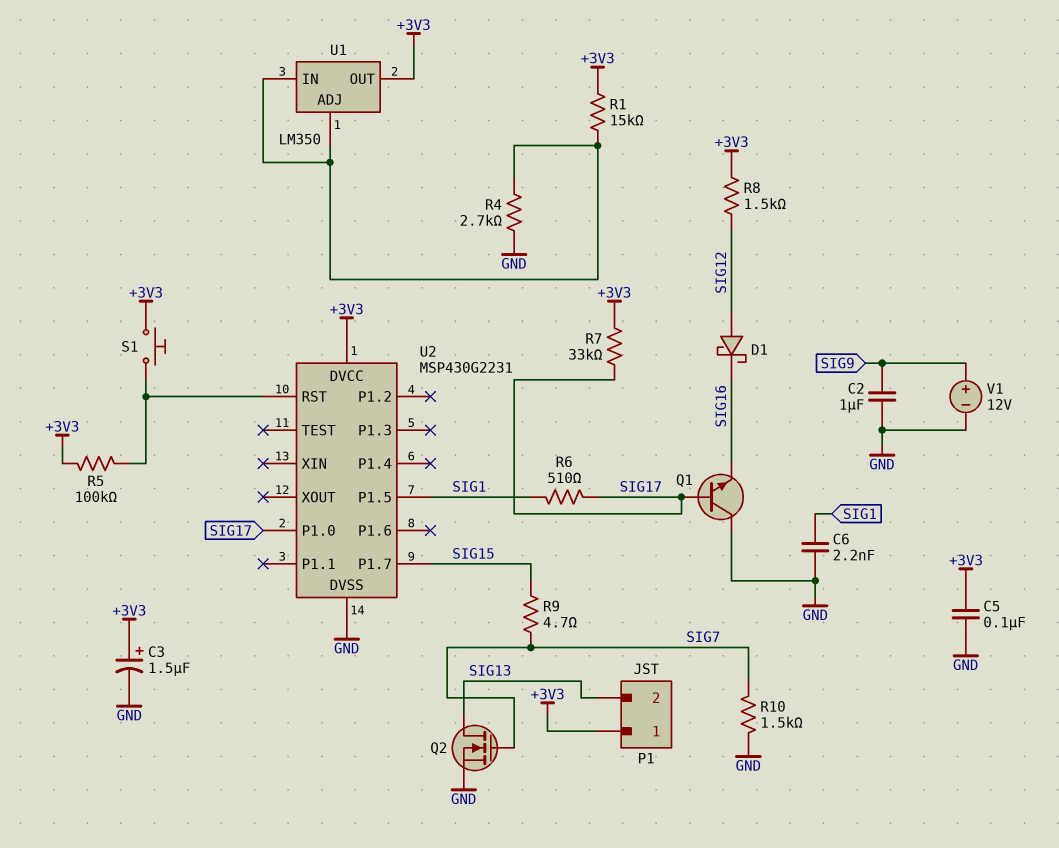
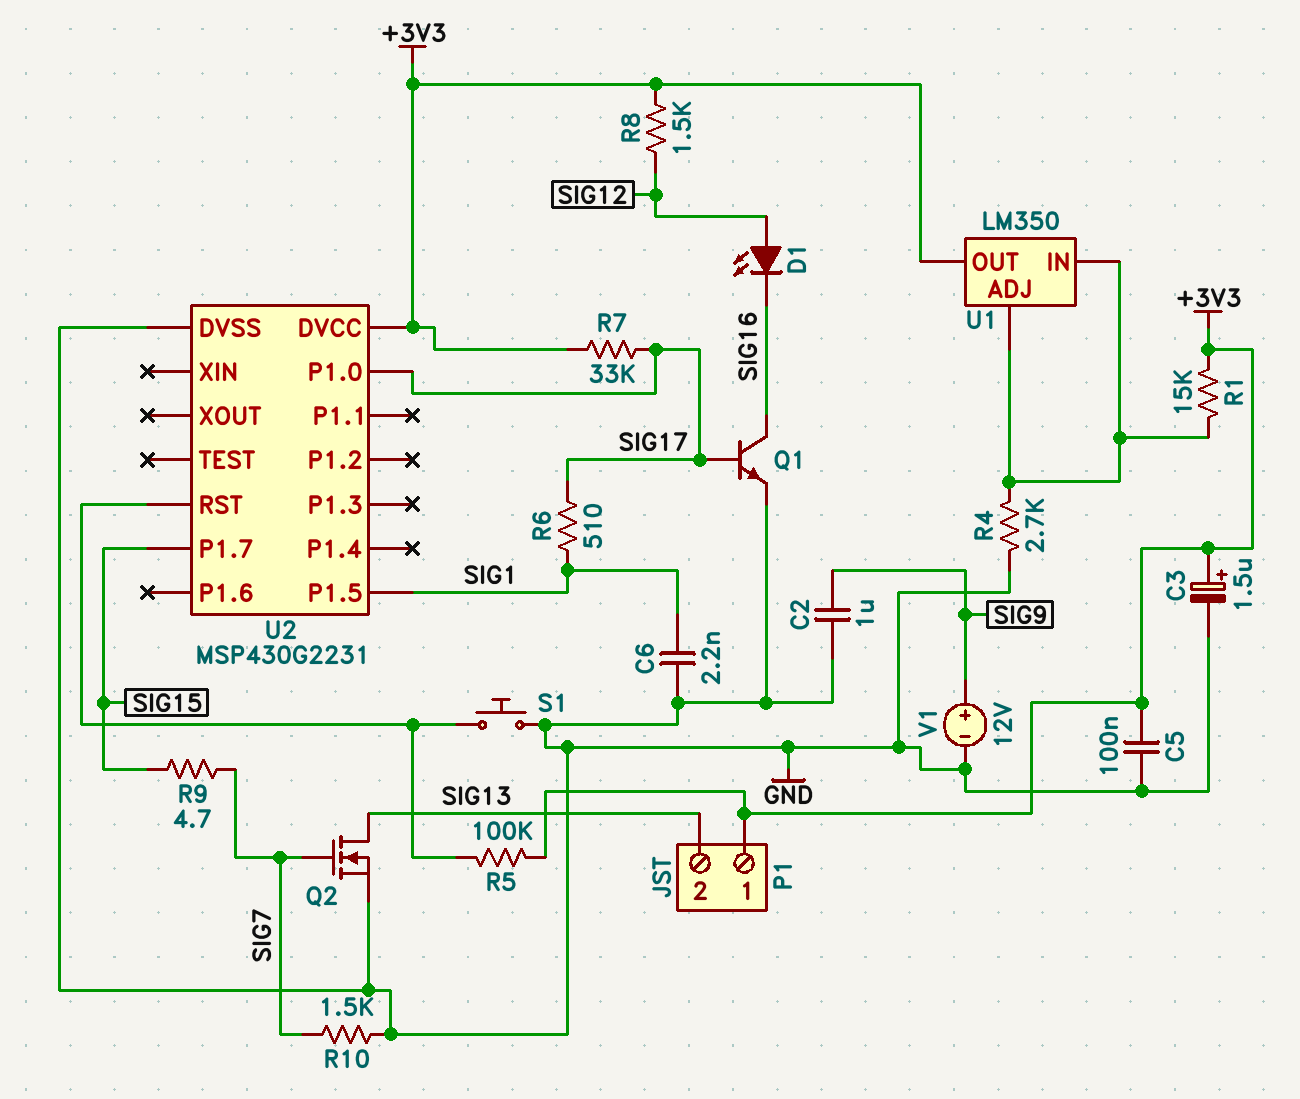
D1: schottky (A SIG12, K SIG16) -> LED (A SIG12, K SIG16)
Q1: NPN (B SIG17, C GND, E SIG16) -> NPN (B SIG17, C SIG16, E GND)
S1: button (+3V3, U2/RST) -> button (GND, U2/RST)

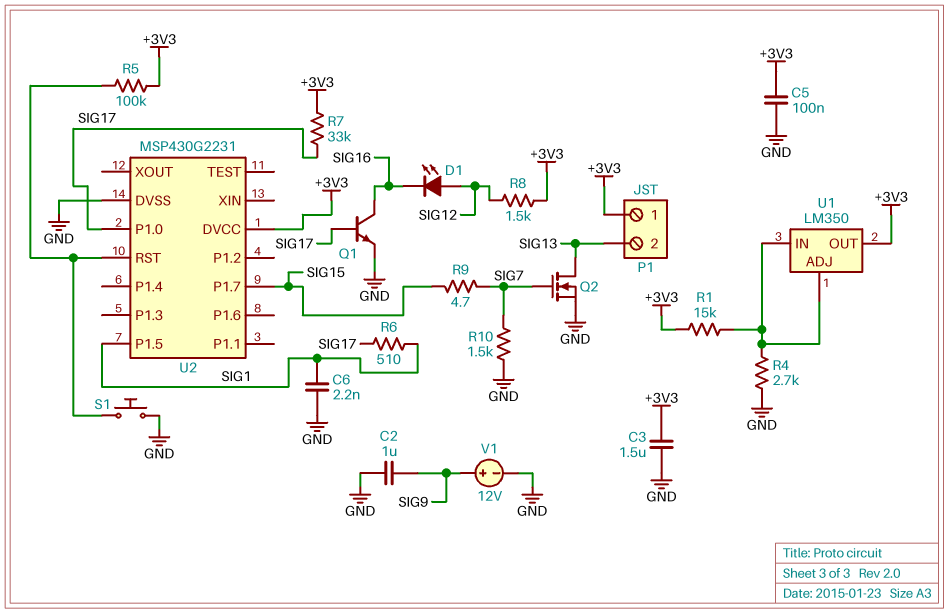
C3: 1.5uF (plus +3V3, minus GND) -> 1.5uF (+3V3, GND)

